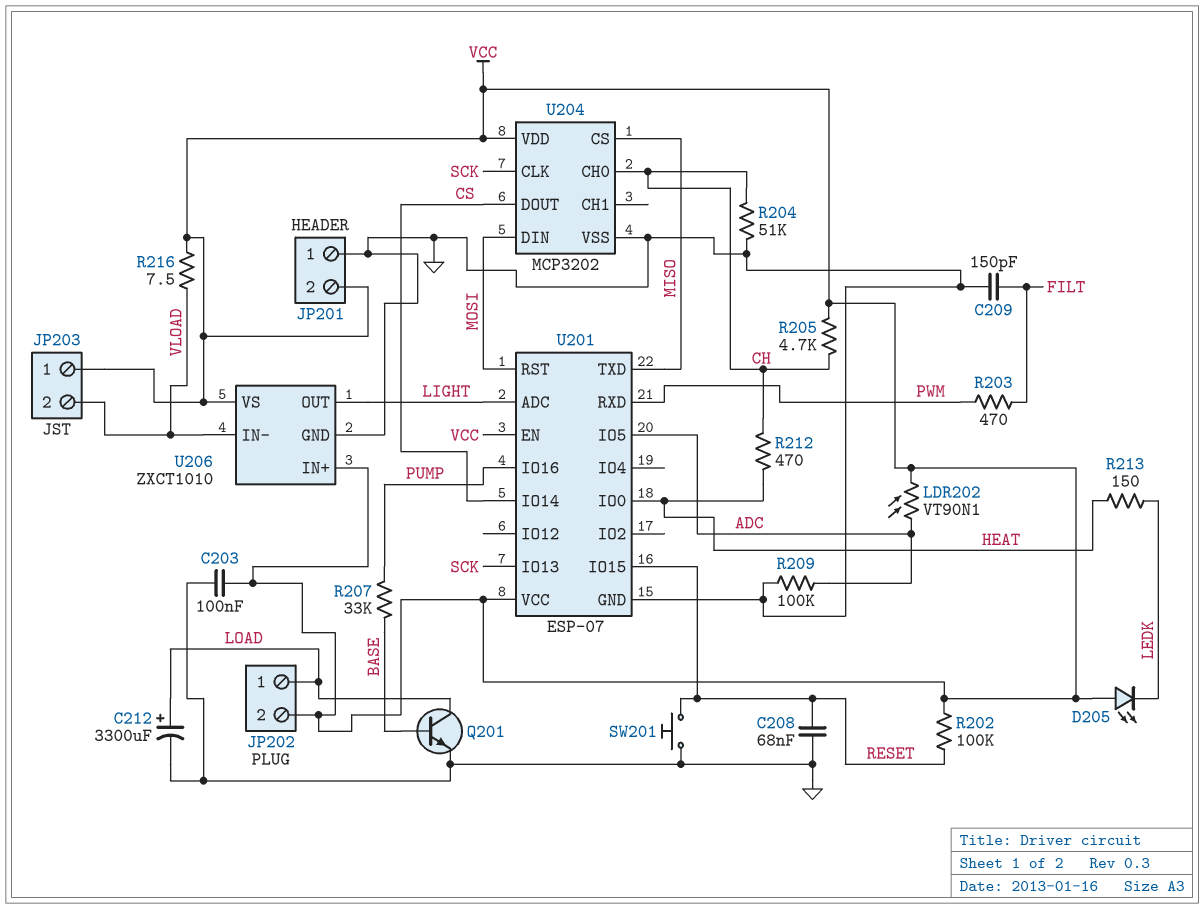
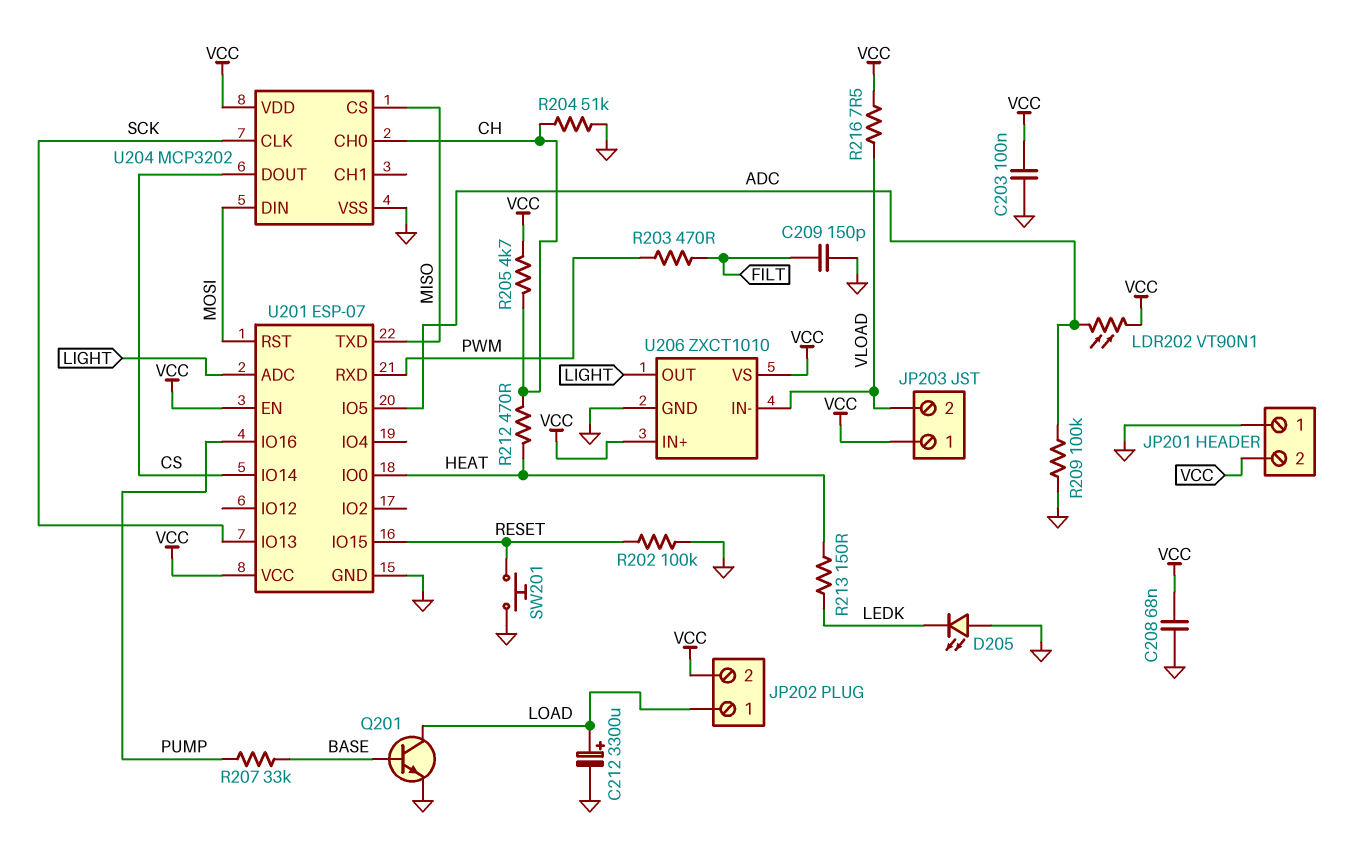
C208: 68nF (GND, RESET) -> 68nF (GND, VCC)
D205: LED (A VCC, K LEDK) -> LED (A GND, K LEDK)
R202: 100k (RESET, VCC) -> 100k (GND, RESET)

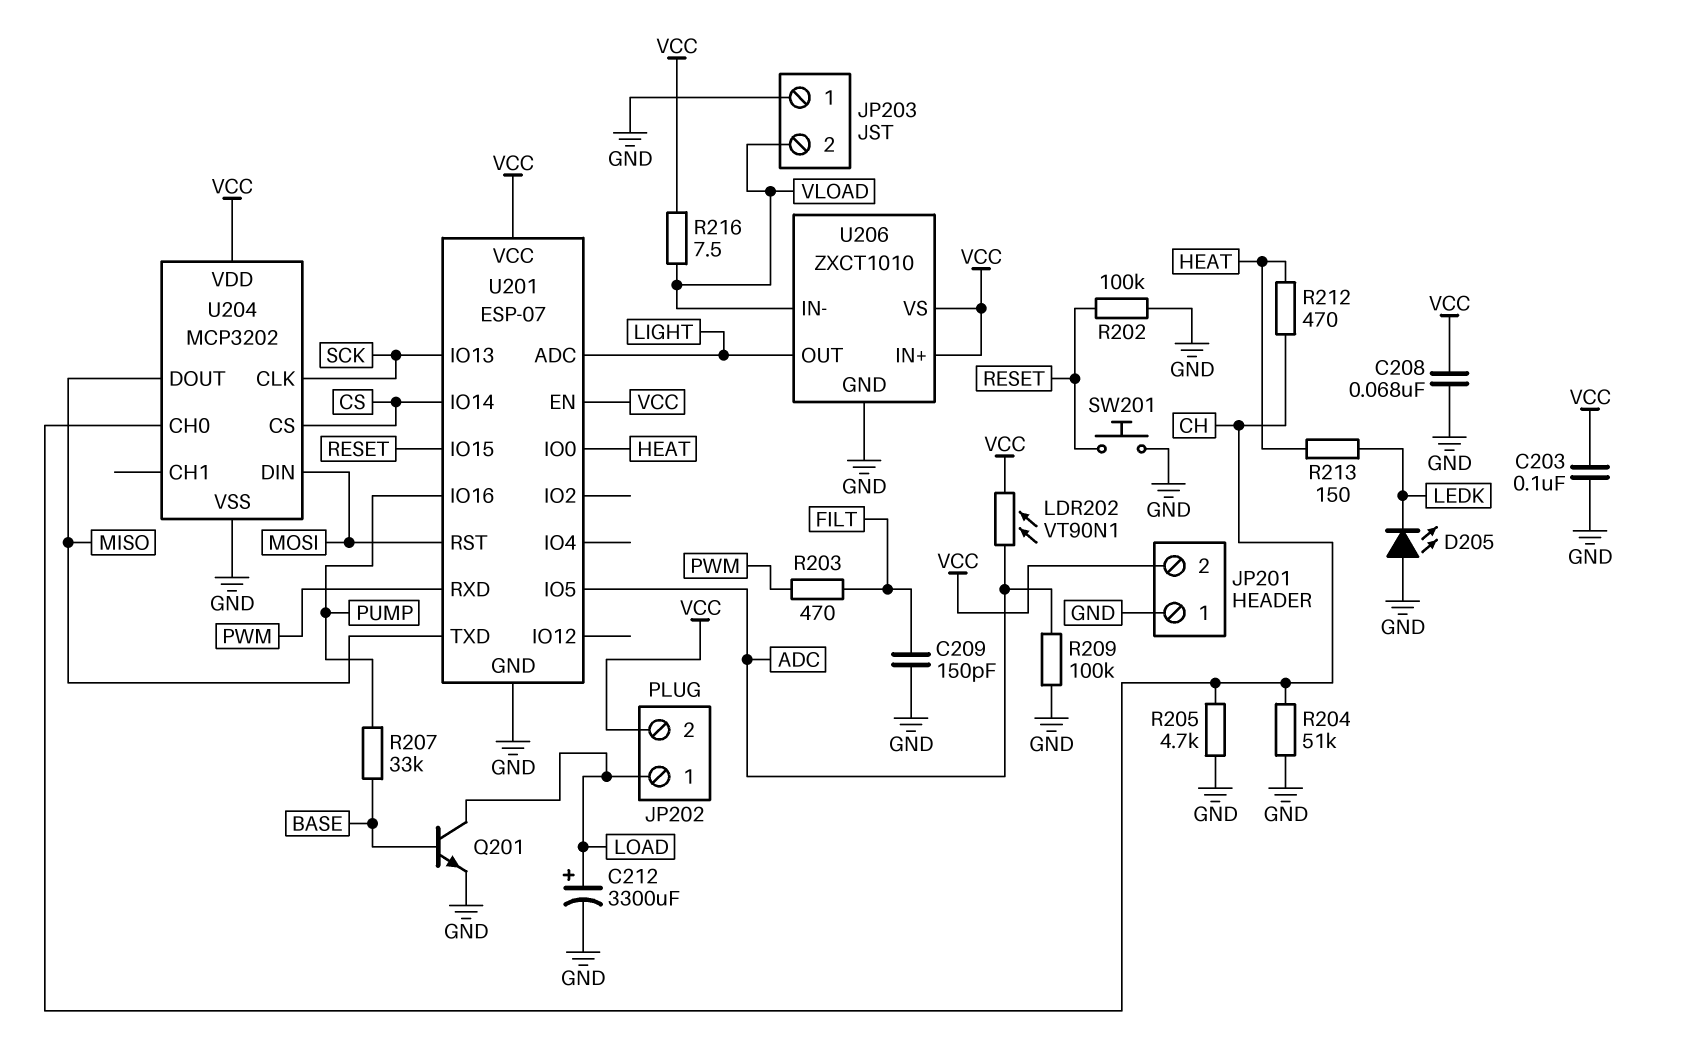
JP203 pin 1: VCC -> GND
R205: 4.7k (CH, VCC) -> 4.7k (CH, GND)
U204 pin CS: MISO -> CS
U204 pin DOUT: CS -> MISO

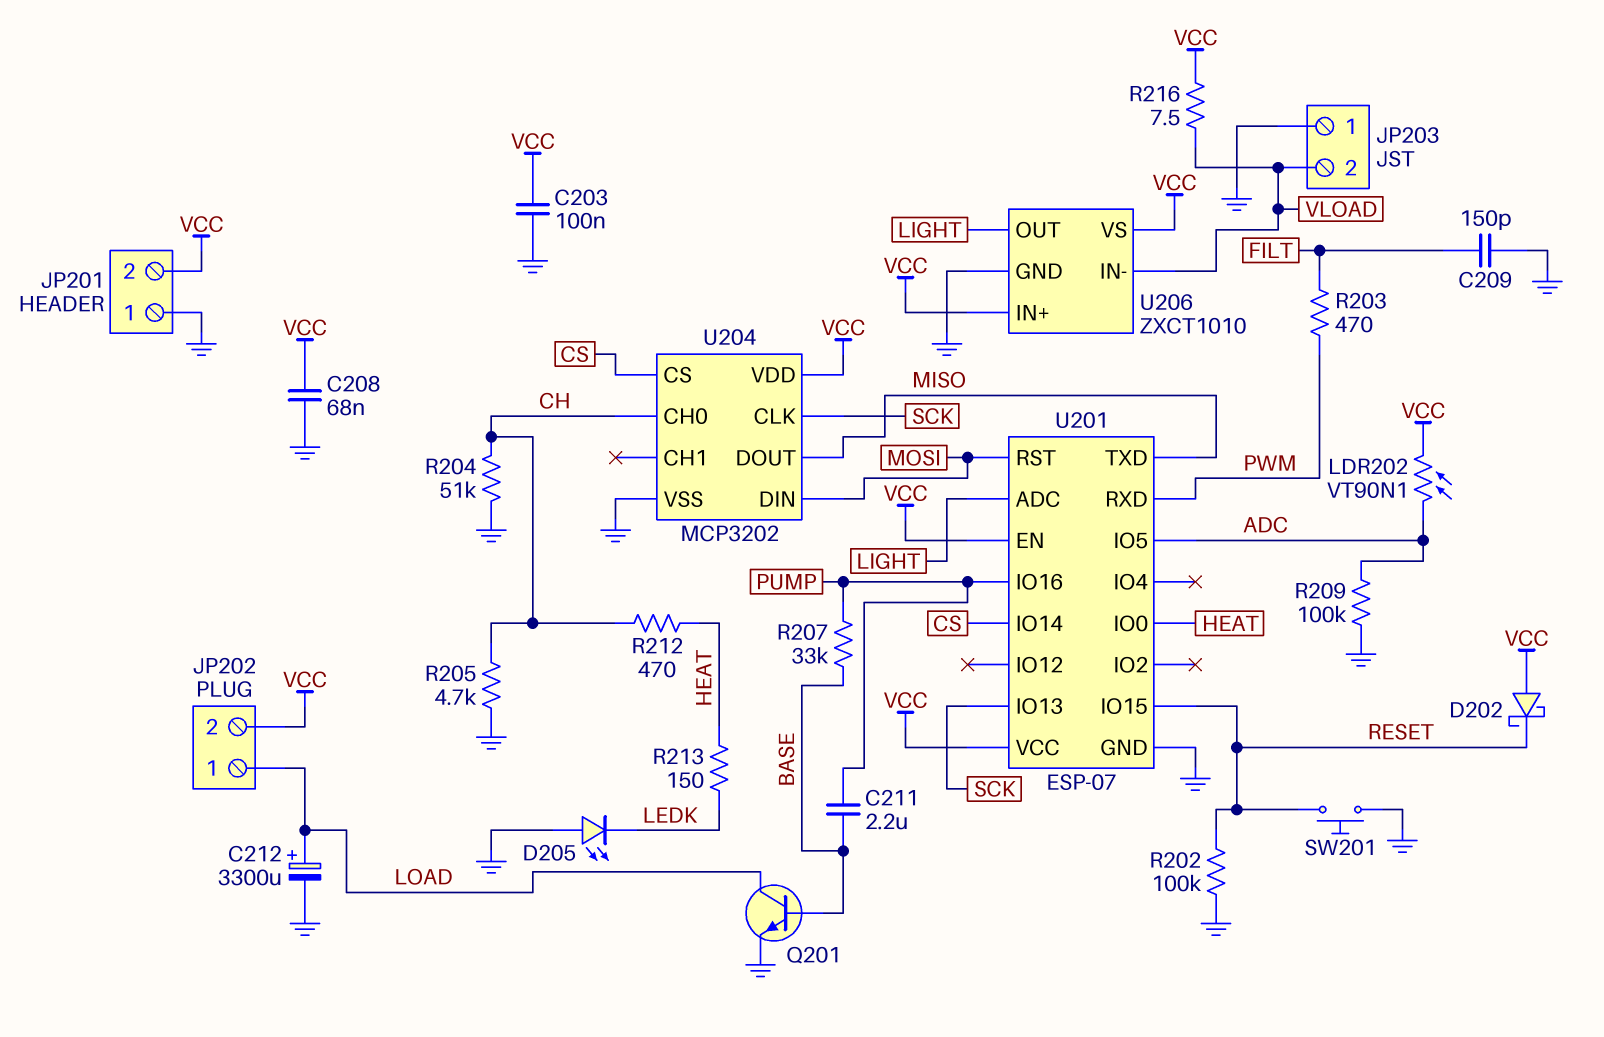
C211: none -> 2.2uF (BASE, PUMP)
D202: none -> schottky (A VCC, K RESET)

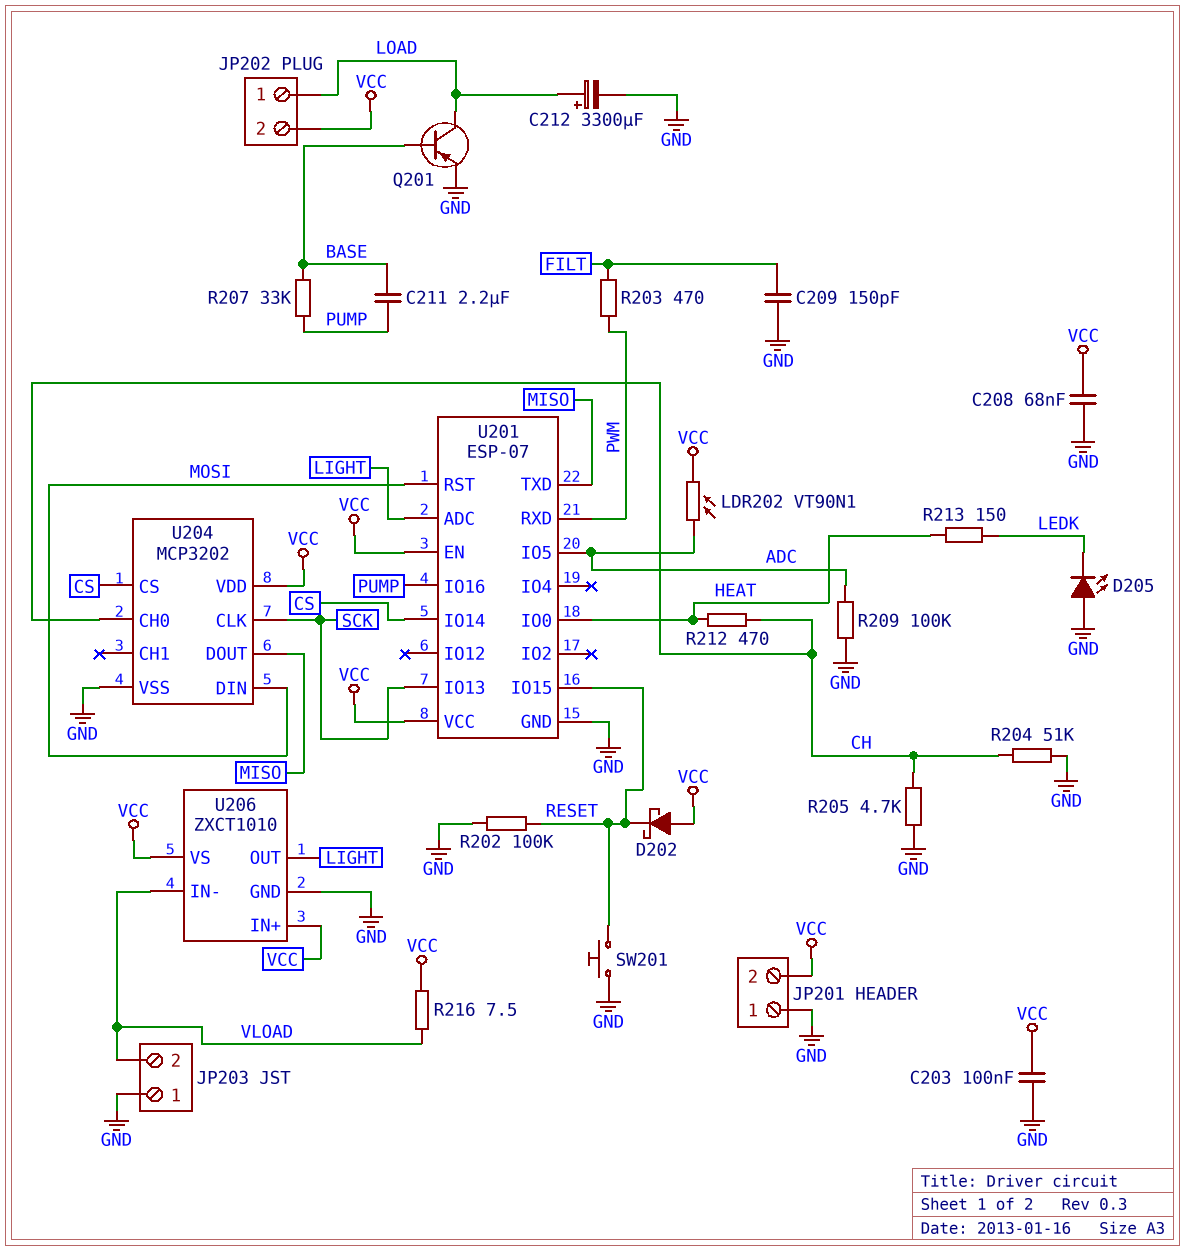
Q201: NPN (B BASE, C LOAD, E GND) -> PNP (B BASE, C LOAD, E GND)

